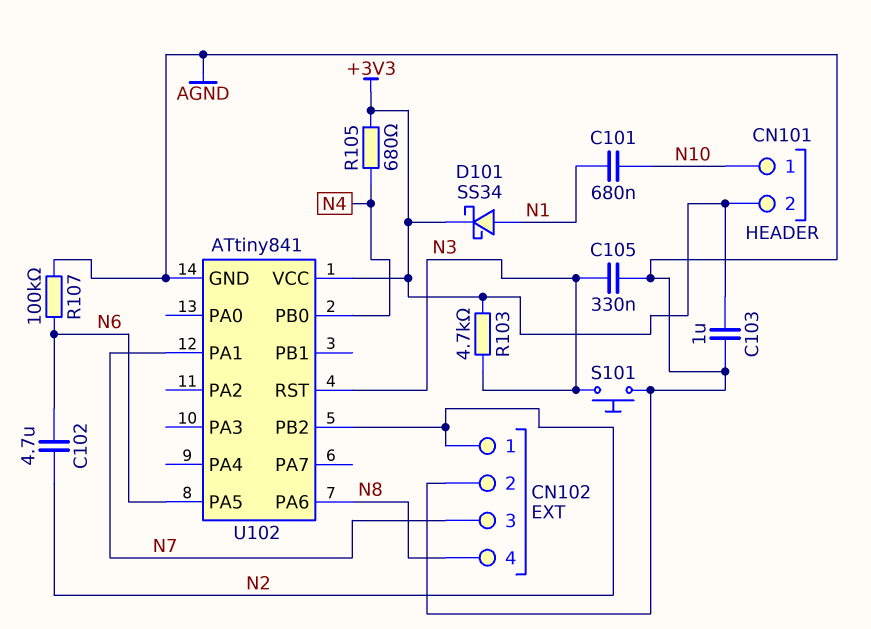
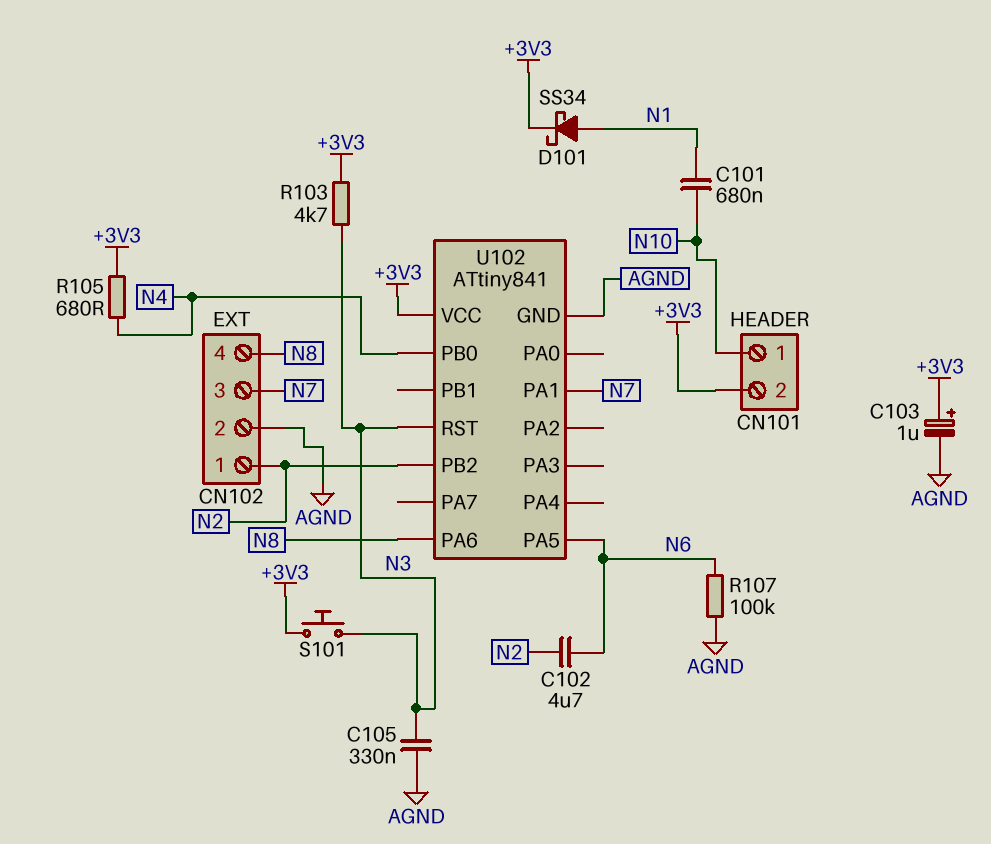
C103: 1uF (+3V3, AGND) -> 1uF (plus +3V3, minus AGND)
S101: button (AGND, N3) -> button (+3V3, N3)

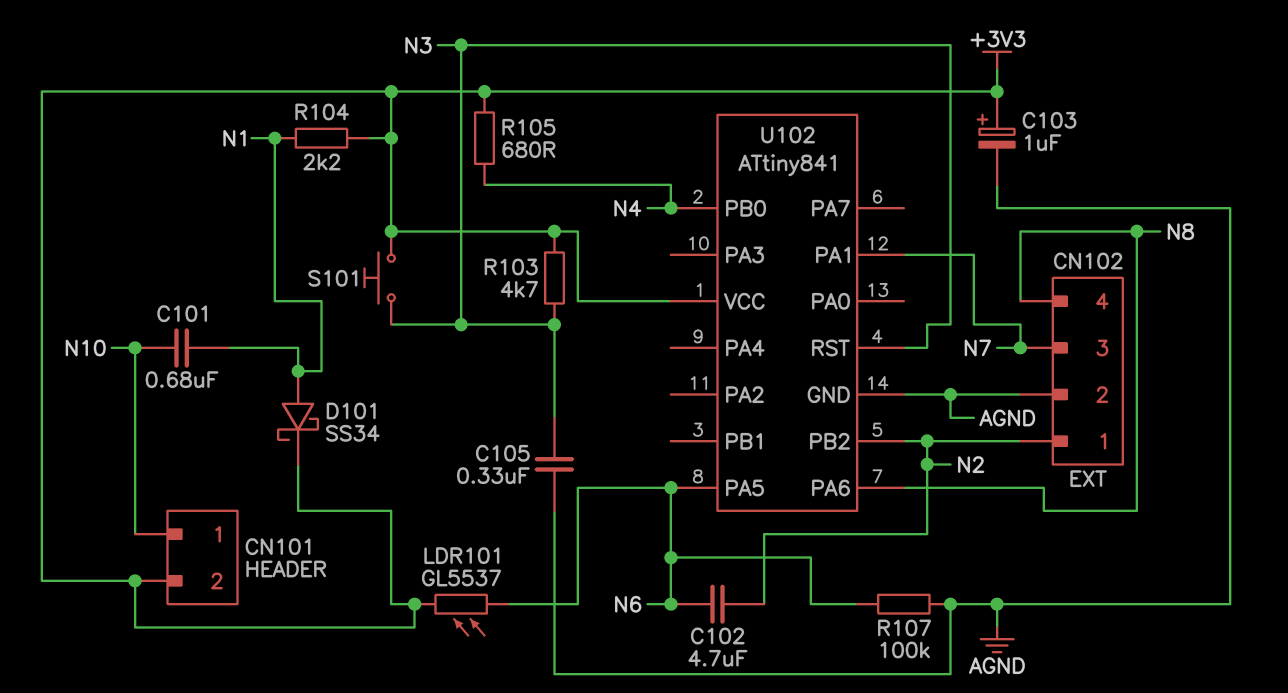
LDR101: none -> GL5537 (+3V3, N6)
R104: none -> 2.2k (+3V3, N1)

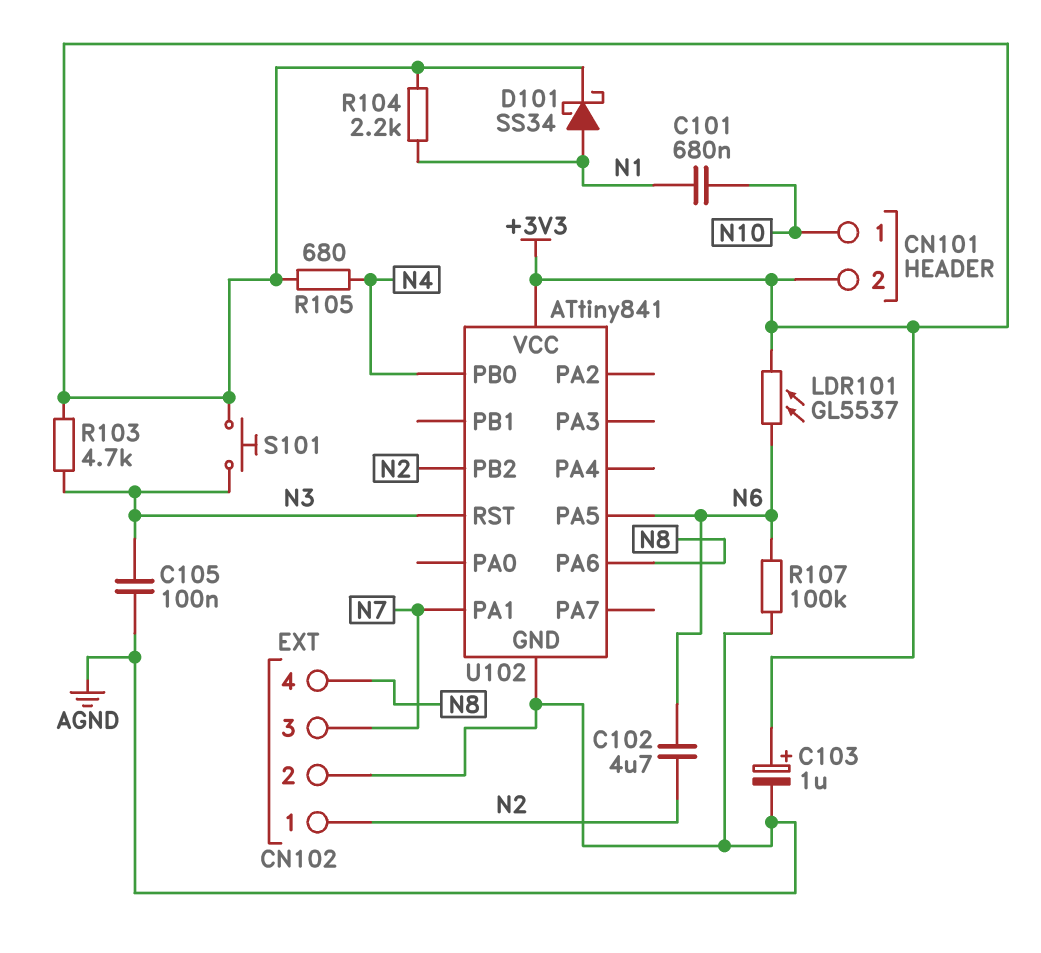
C105: 330nF (AGND, N3) -> 100nF (AGND, N3)

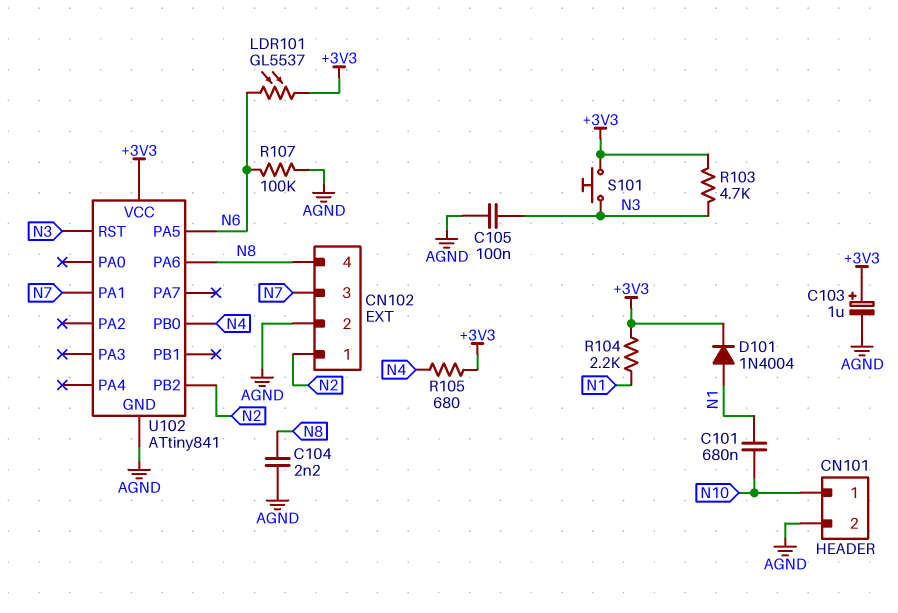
C102: 4.7uF (N2, N6) -> none
C104: none -> 2.2nF (AGND, N8)
CN101 pin 2: +3V3 -> AGND
D101: schottky SS34 (A N1, K +3V3) -> diode 1N4004 (A N1, K +3V3)

